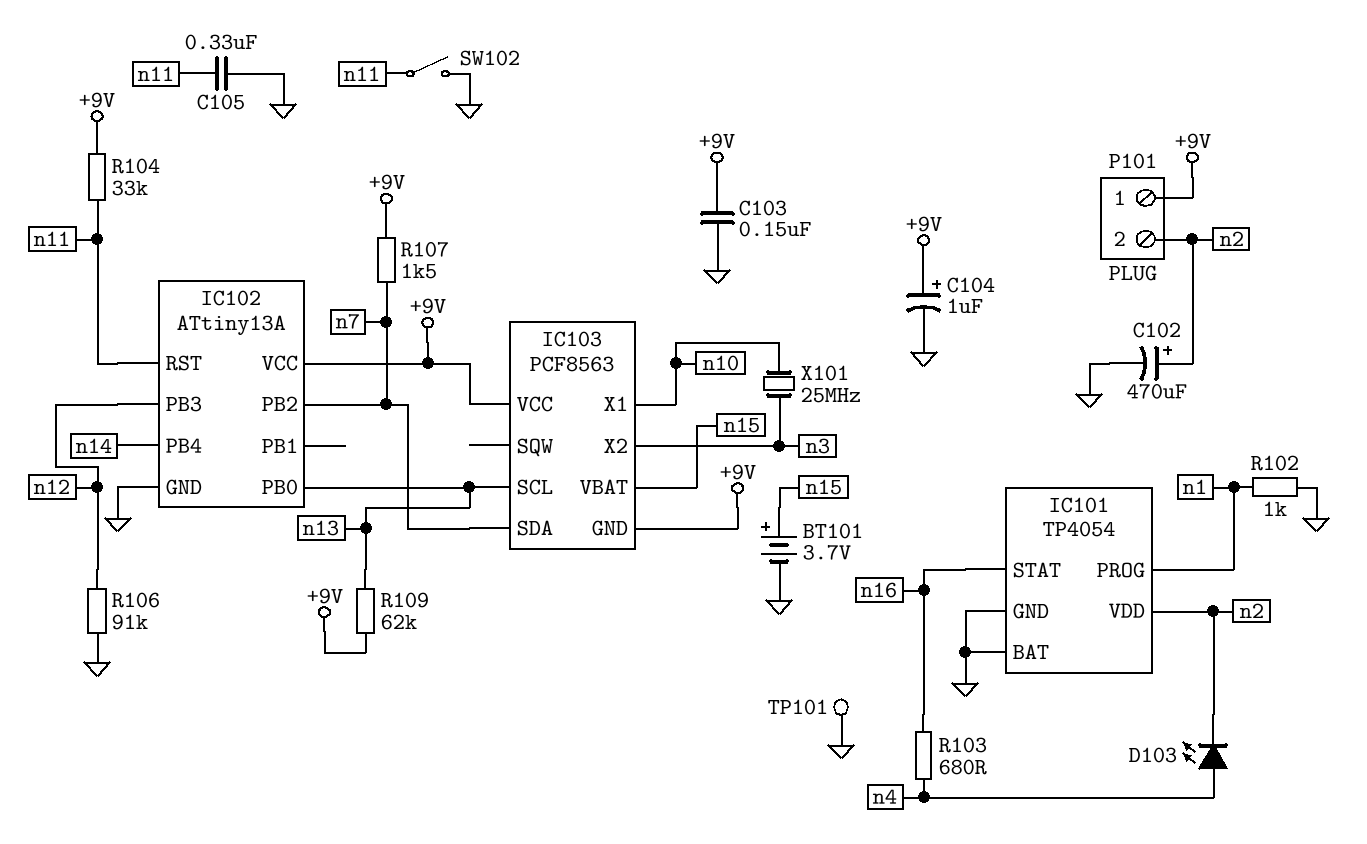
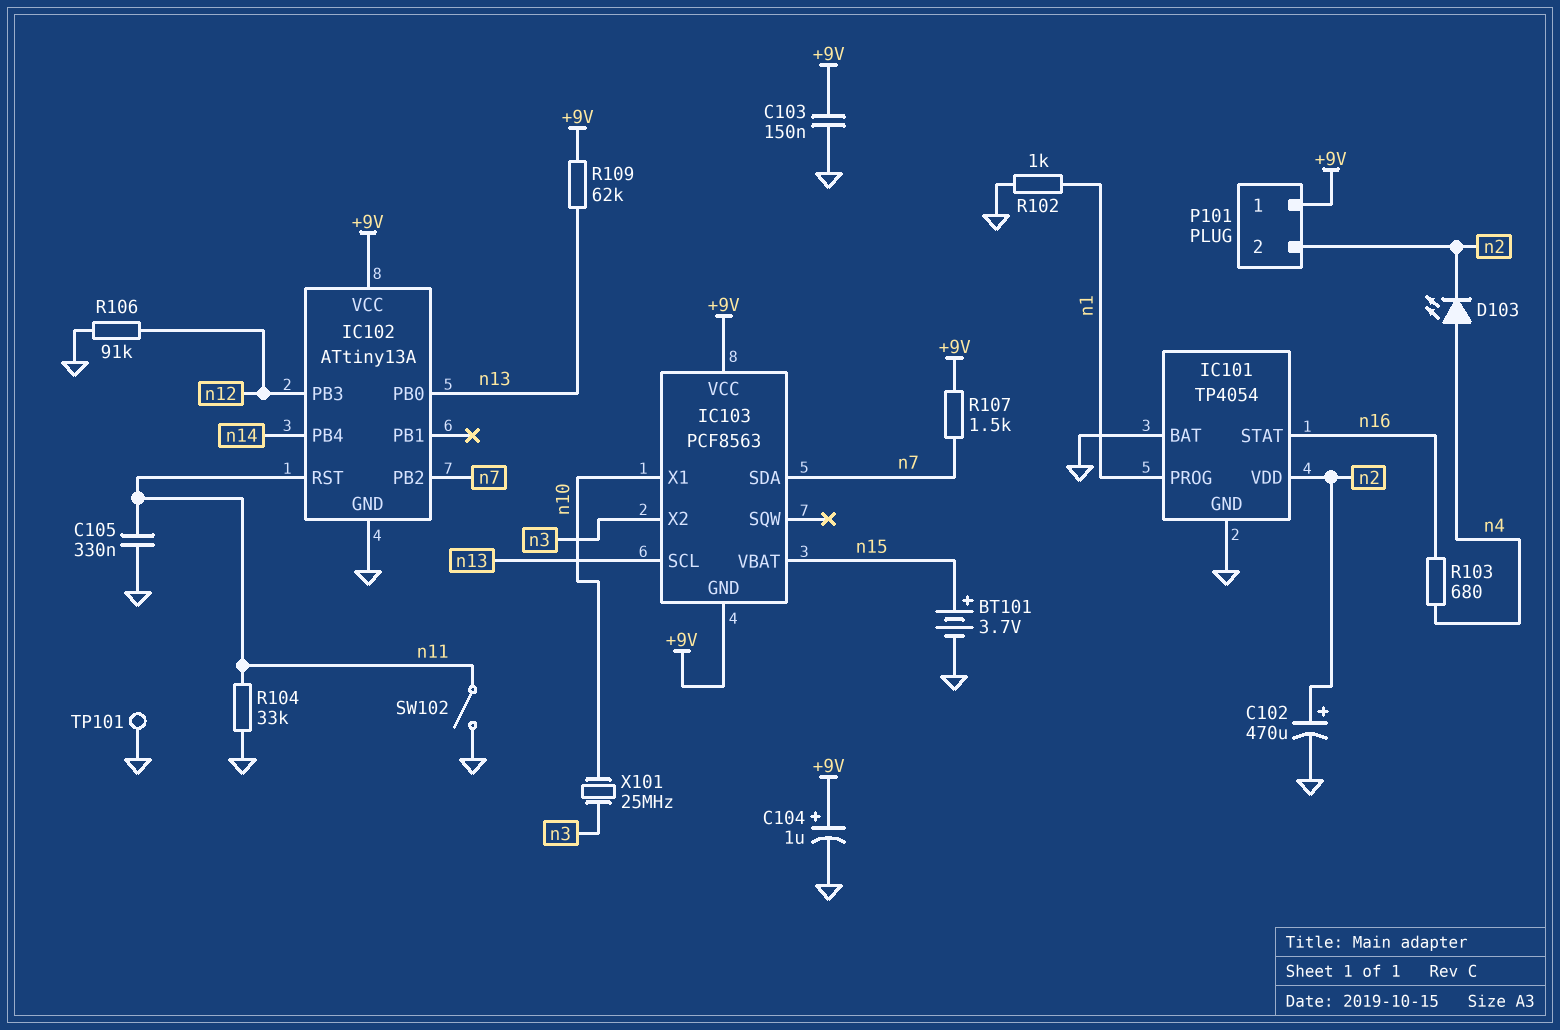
R104: 33k (+9V, n11) -> 33k (GND, n11)

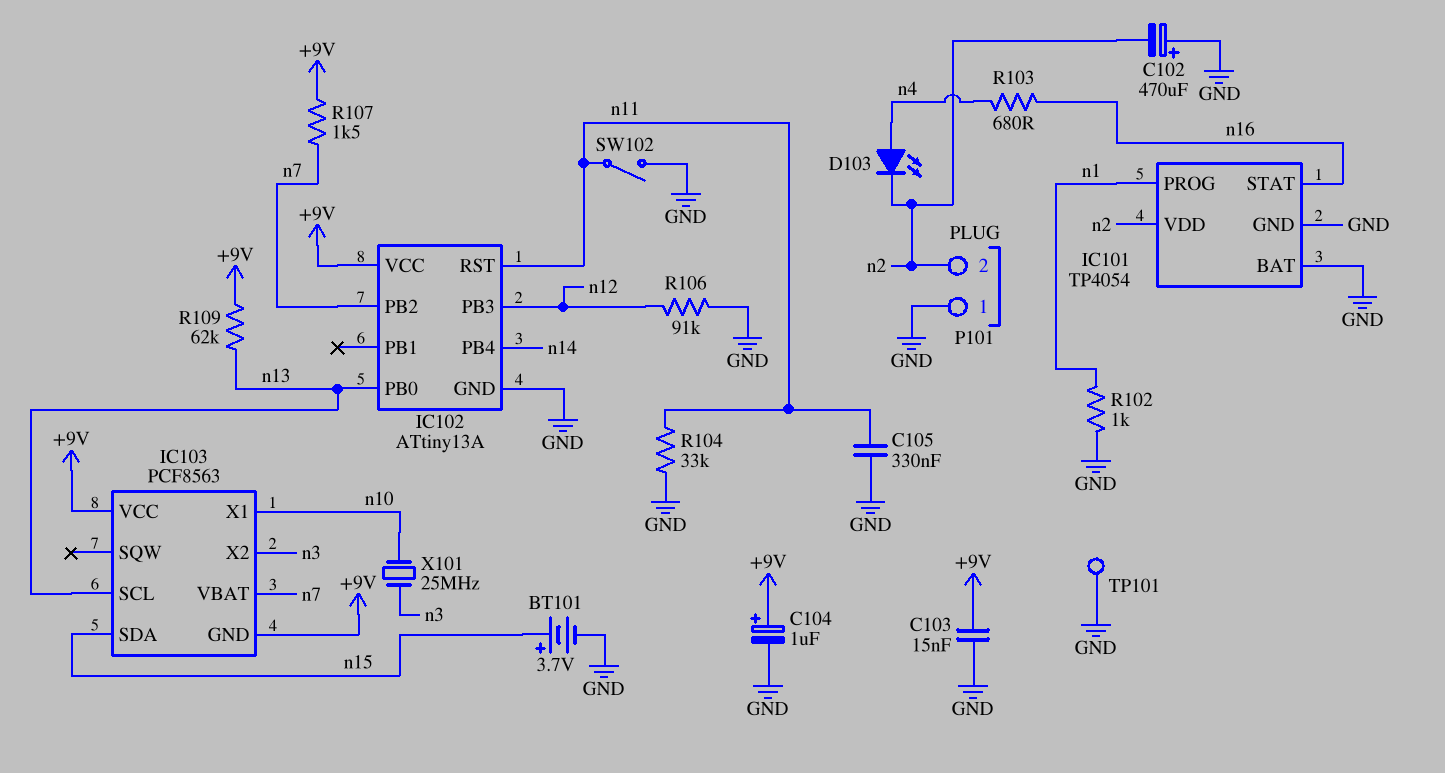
C102: 470uF (plus n2, minus GND) -> 470uF (plus GND, minus n2)
C103: 150nF (+9V, GND) -> 15nF (+9V, GND)
IC103 pin SDA: n7 -> n15
IC103 pin VBAT: n15 -> n7
P101 pin 1: +9V -> GND

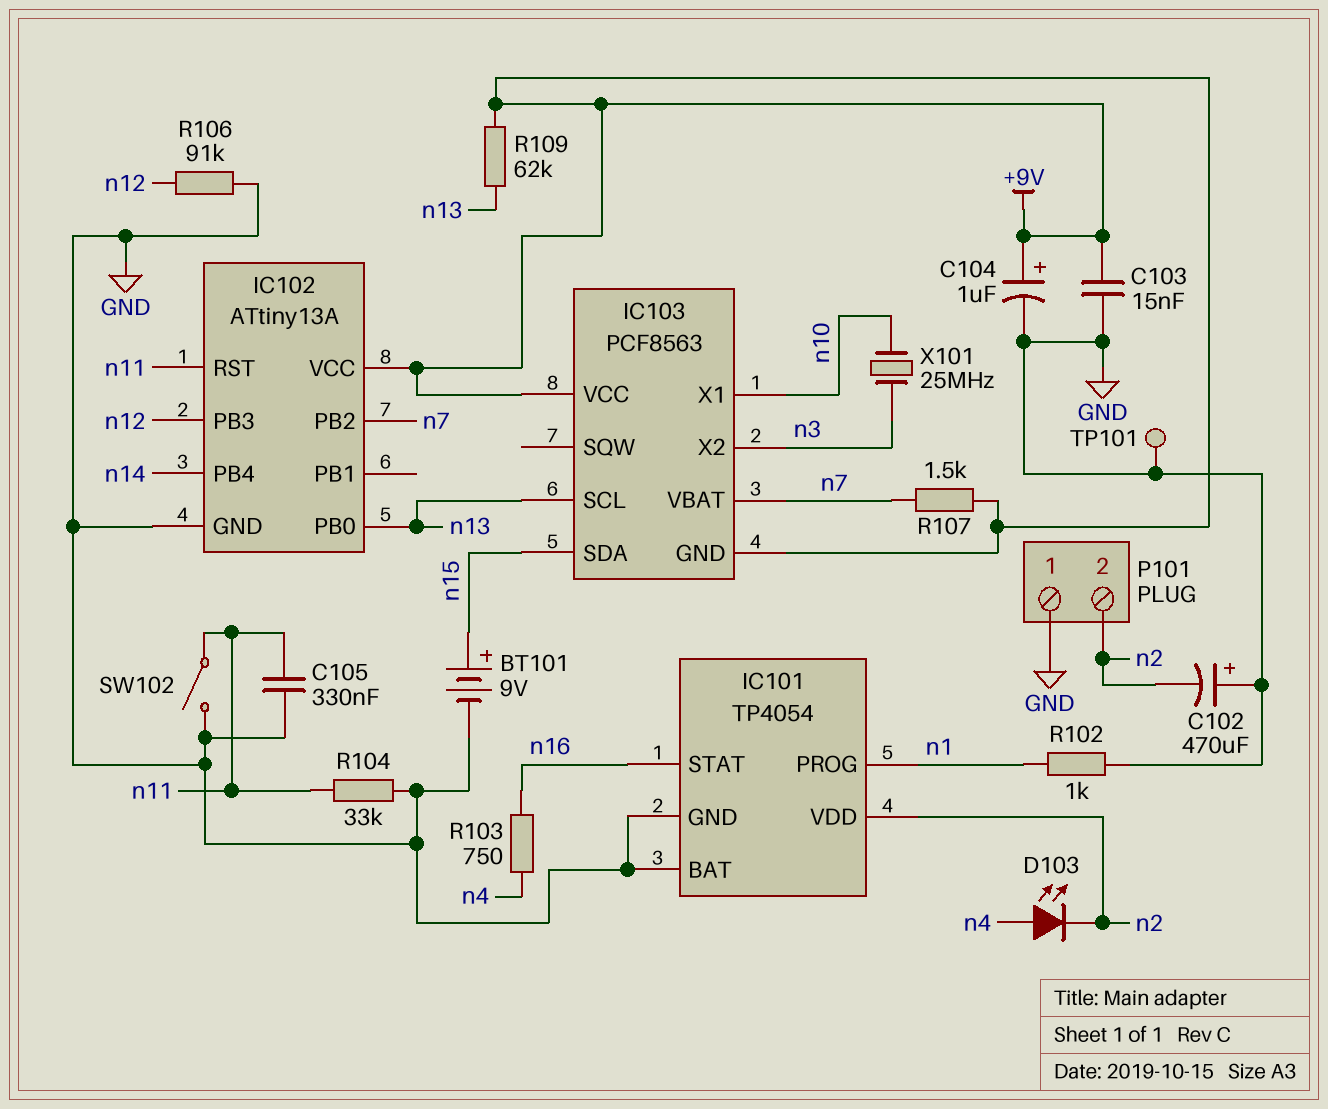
BT101: 3.7V (plus n15, minus GND) -> 9V (plus n15, minus GND)
R103: 680 (n4, n16) -> 750 (n4, n16)

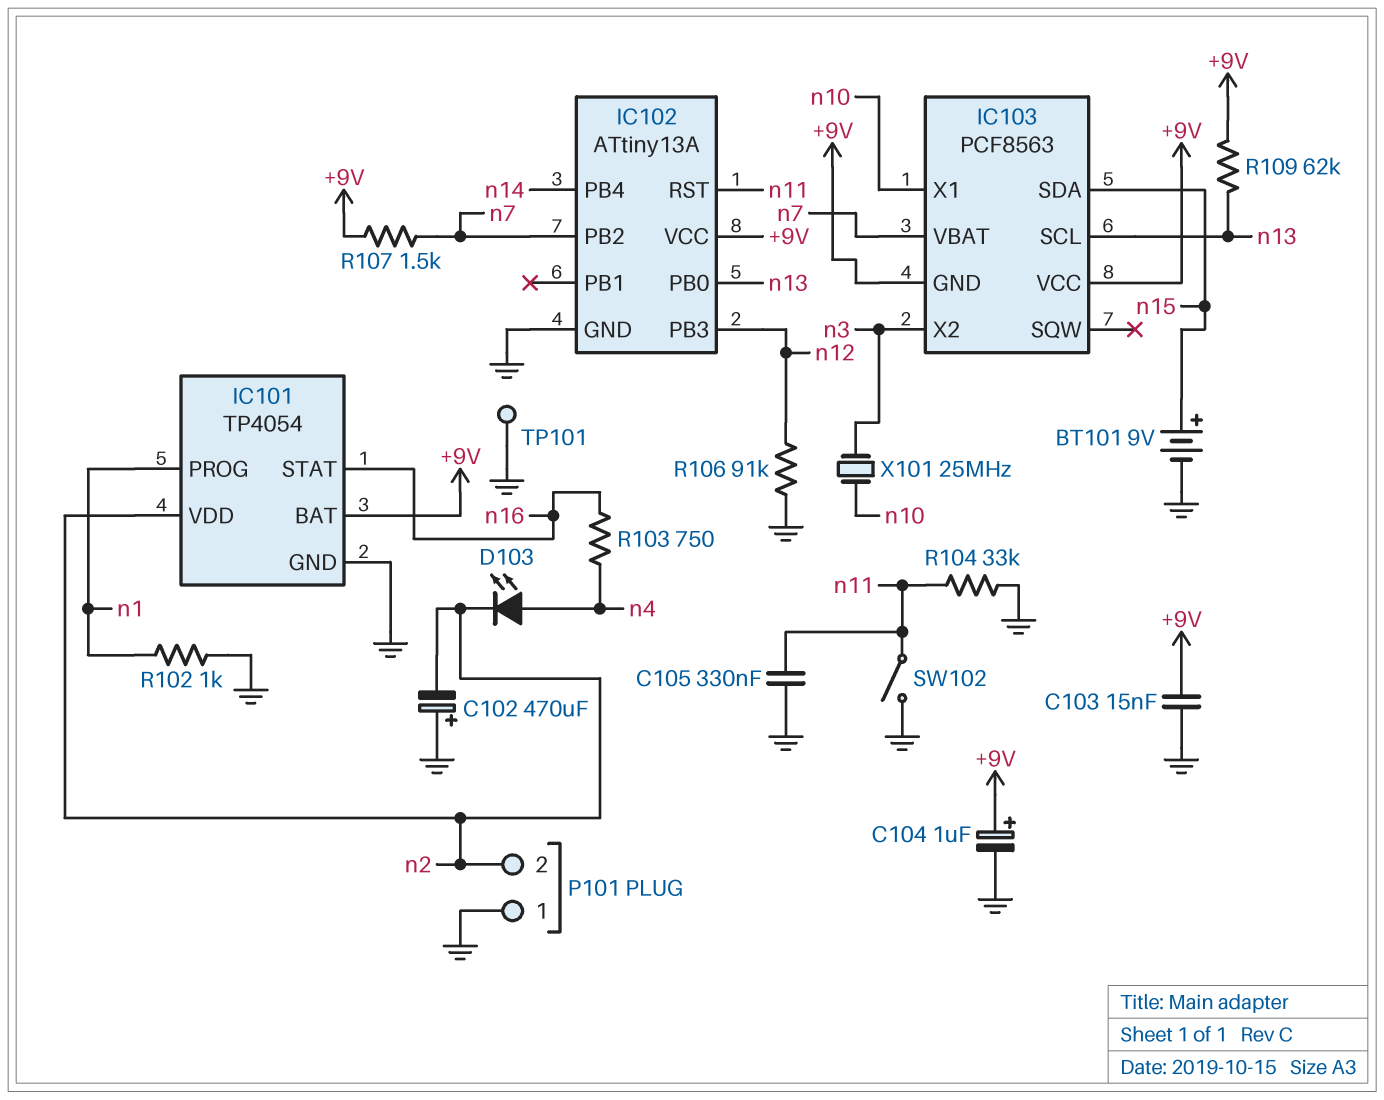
IC101 pin BAT: GND -> +9V

